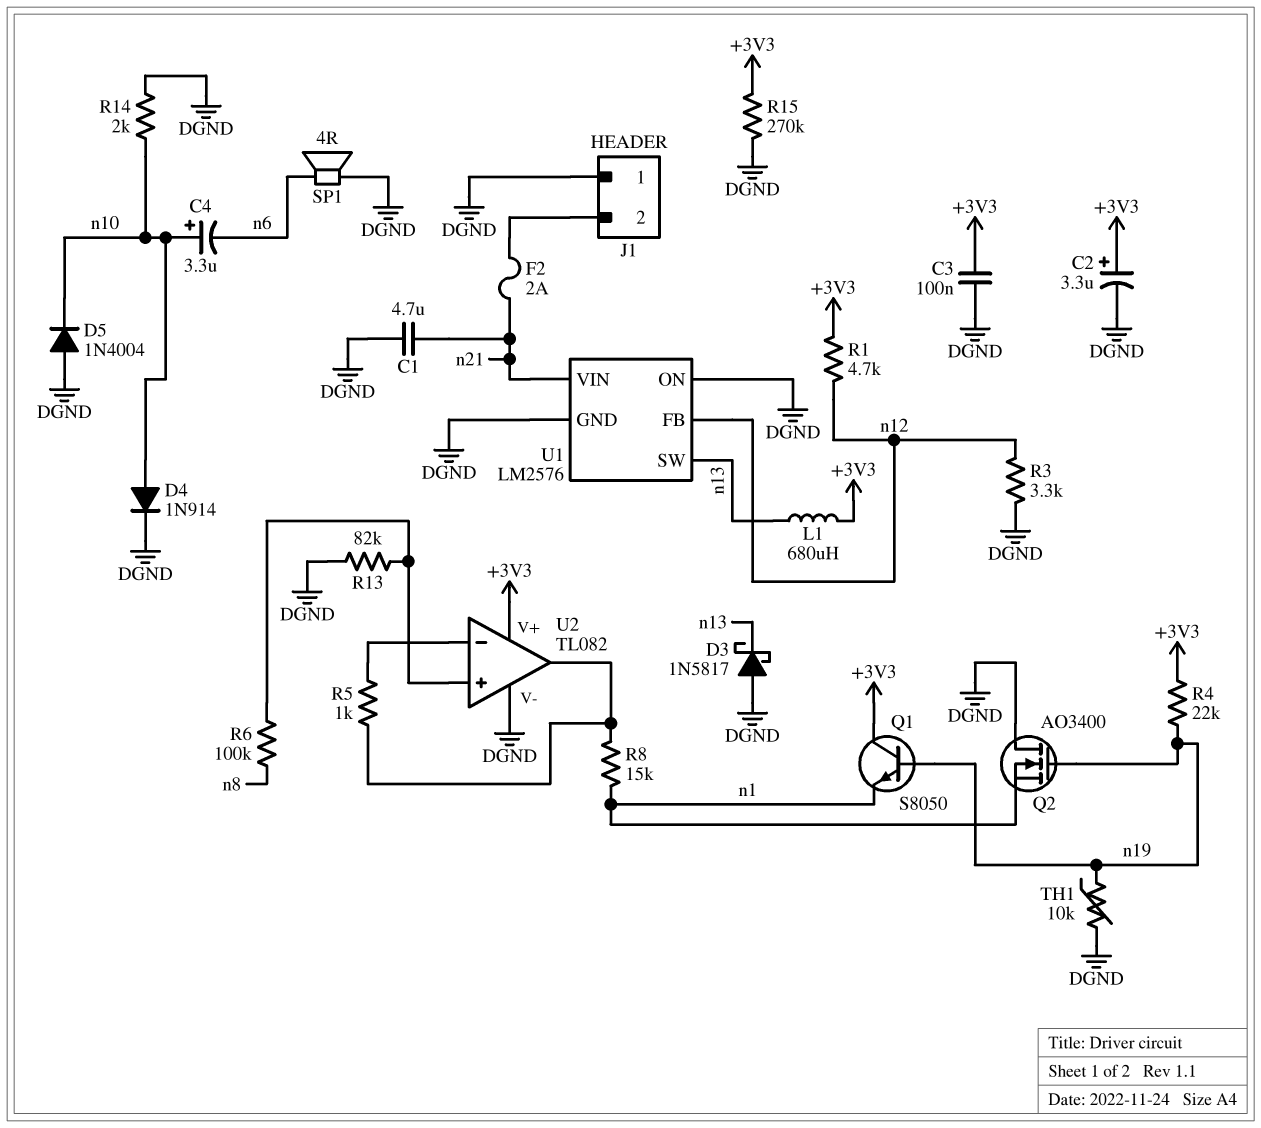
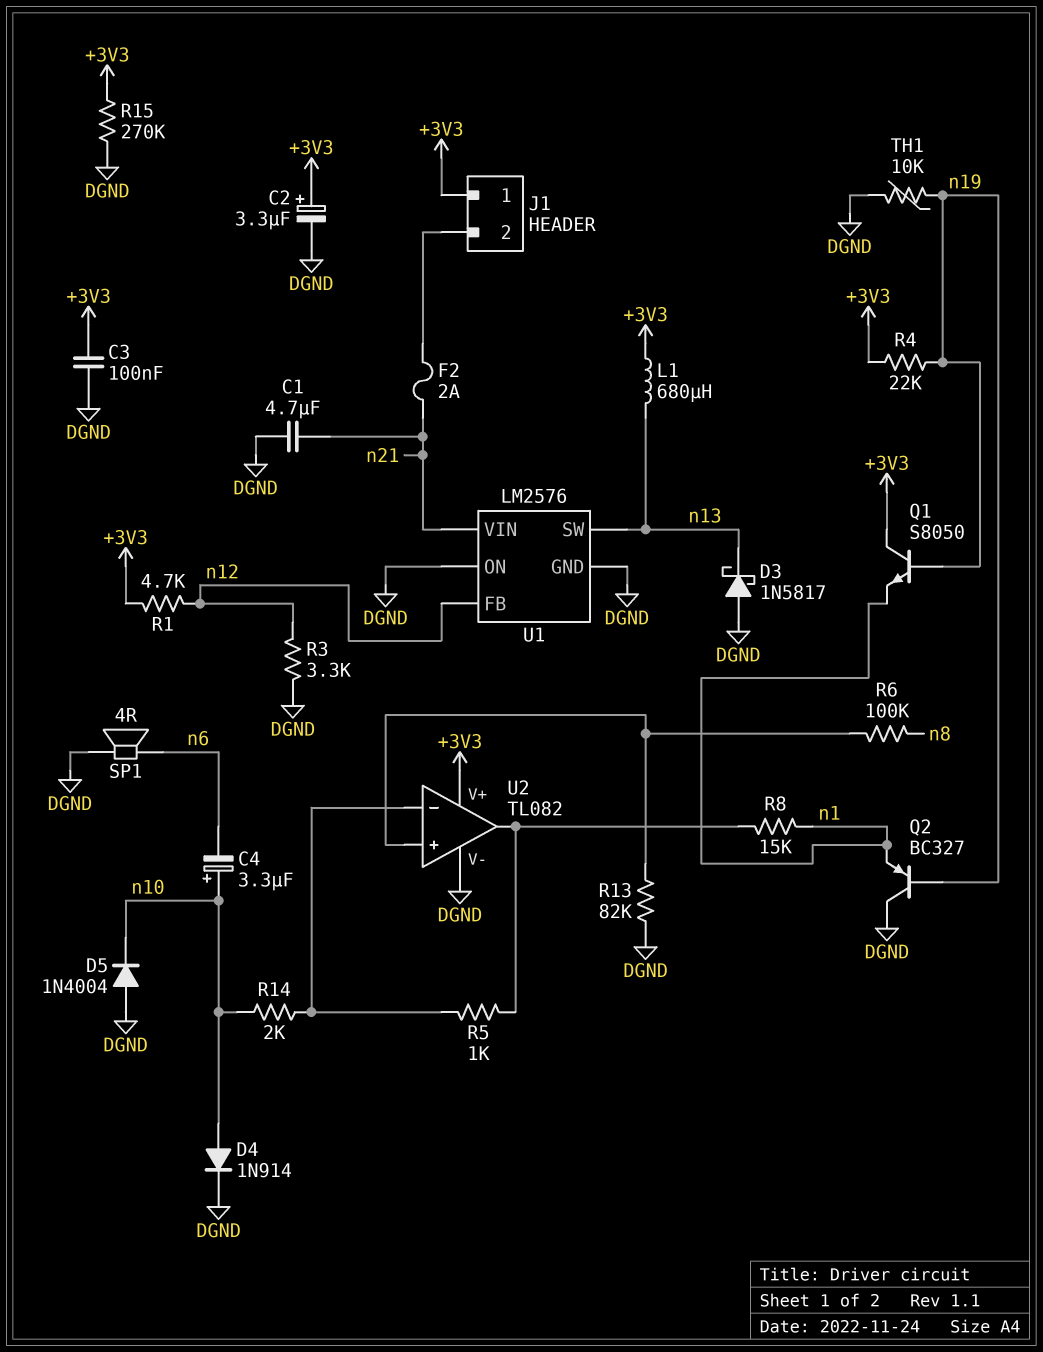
J1 pin 1: DGND -> +3V3
Q2: NMOS AO3400 (G n19, D DGND, S n1) -> PNP BC327 (B n19, C DGND, E n1)
R14: 2k (DGND, n10) -> 2k (U2/in-, n10)

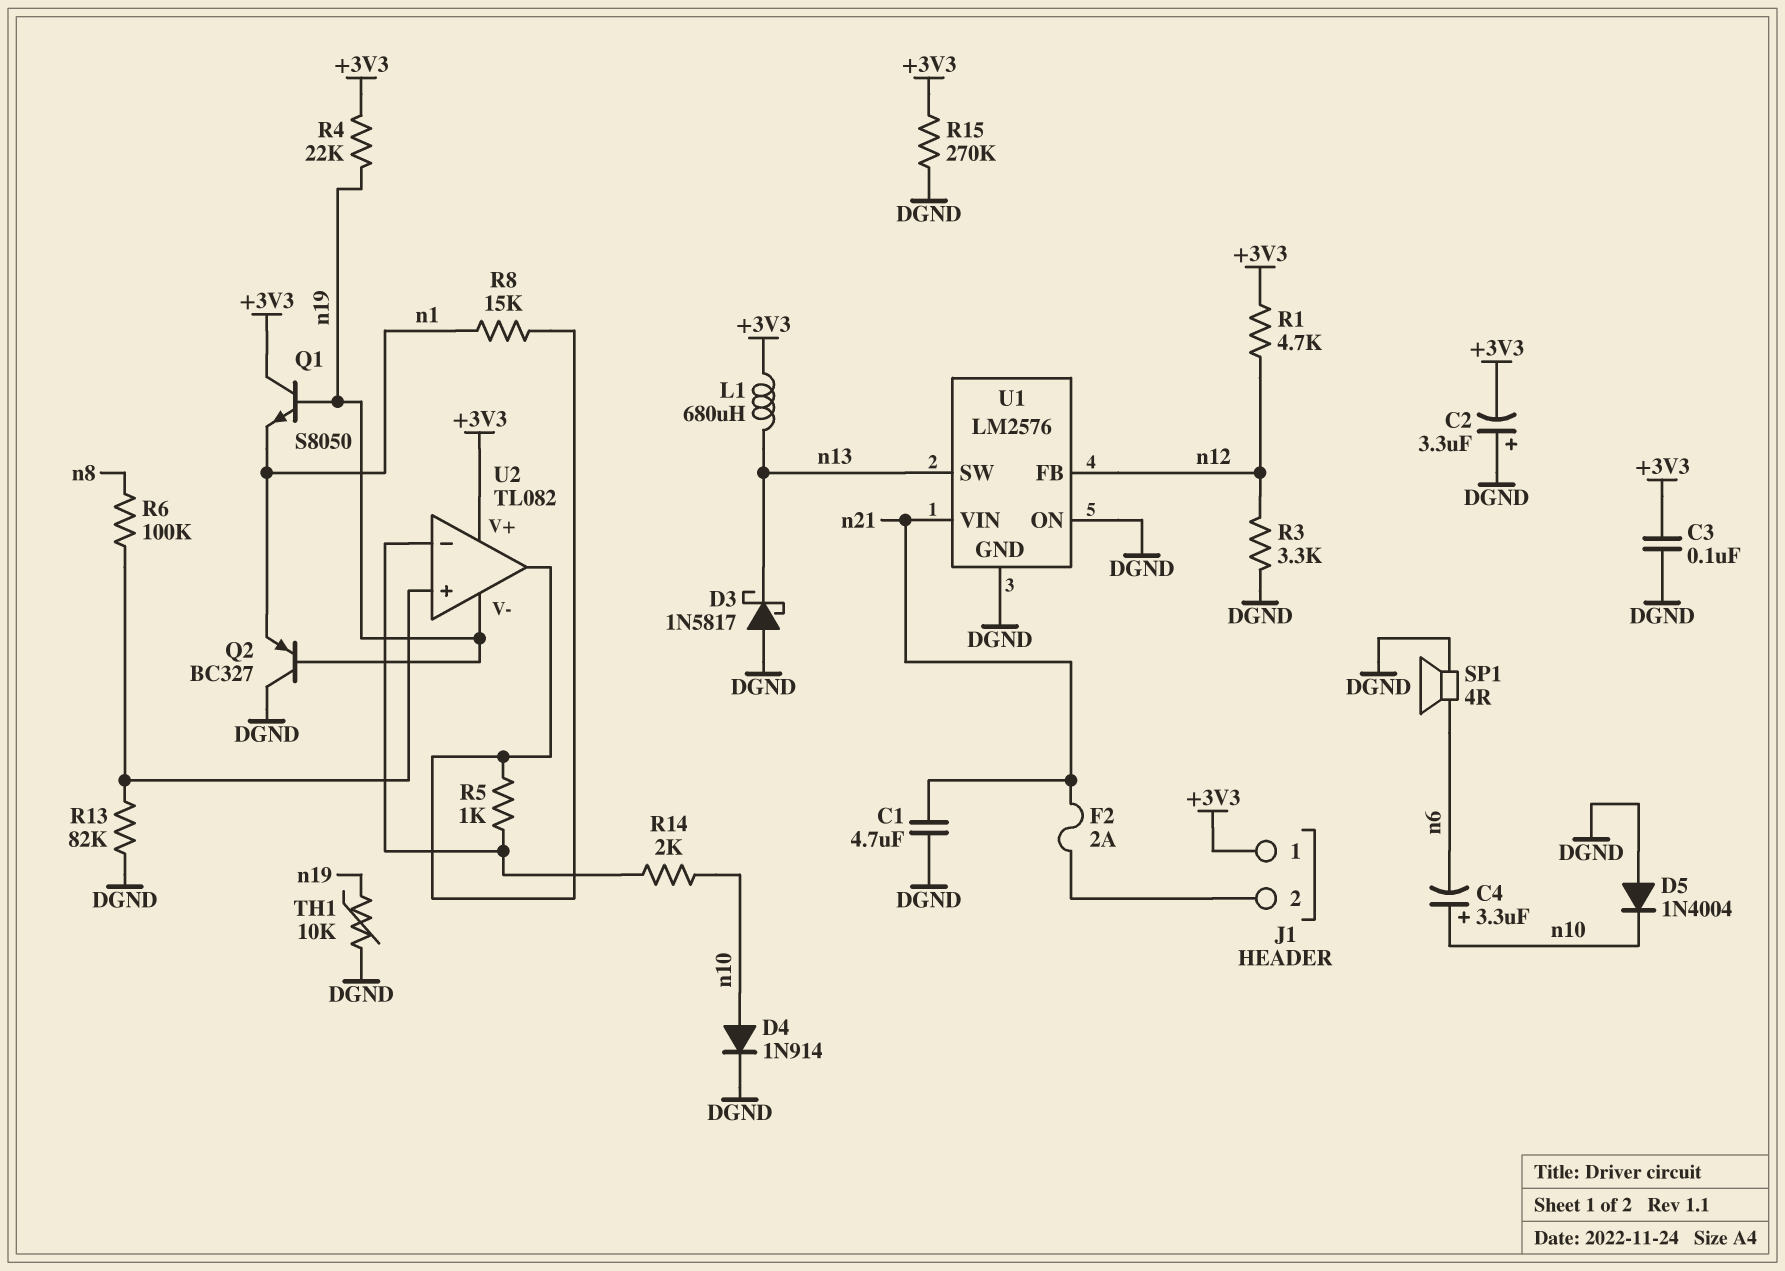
C2: 3.3uF (plus +3V3, minus DGND) -> 3.3uF (plus DGND, minus +3V3)
U2 pin V-: DGND -> n19

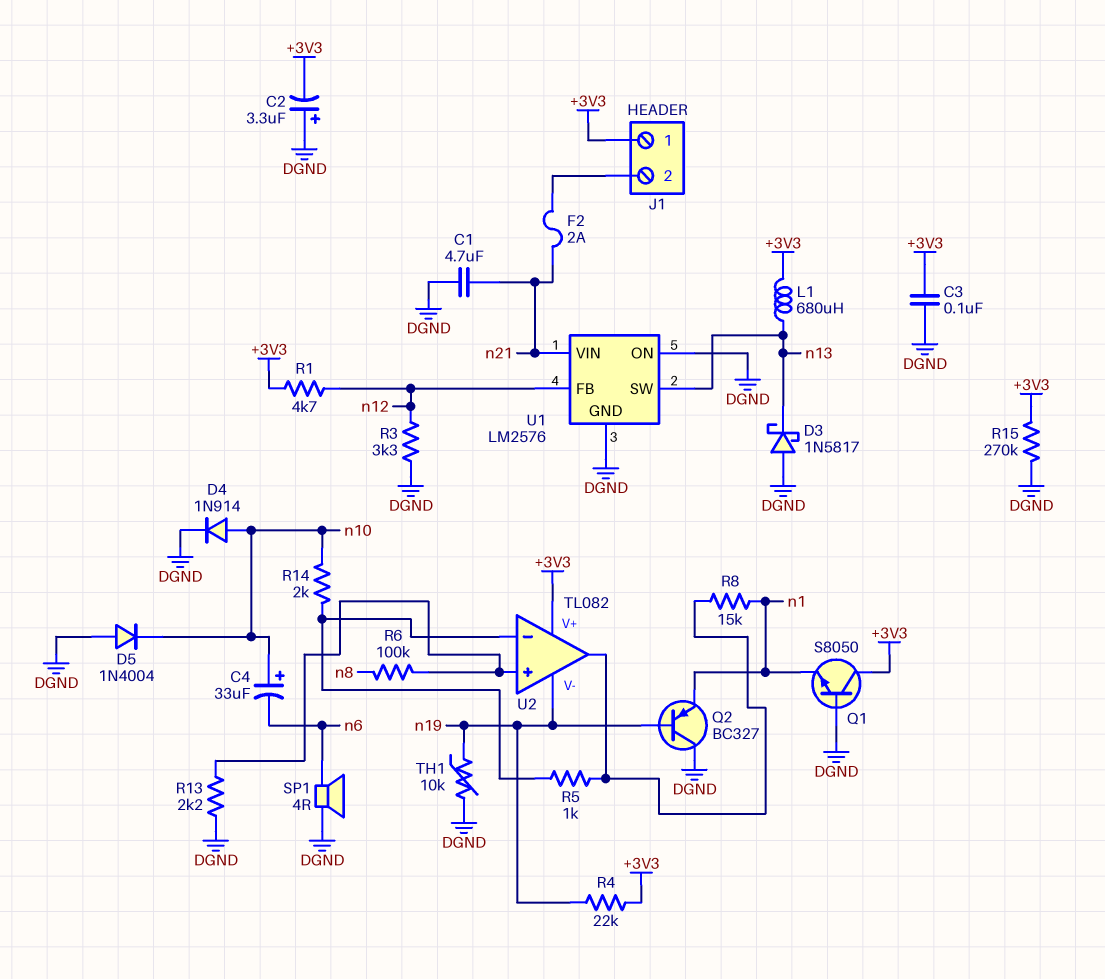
C4: 3.3uF (plus n10, minus n6) -> 33uF (plus n10, minus n6)
Q1: NPN S8050 (B n19, C +3V3, E n1) -> NPN S8050 (B DGND, C +3V3, E n1)
R13: 82k (DGND, U2/in+) -> 2.2k (DGND, U2/in+)

